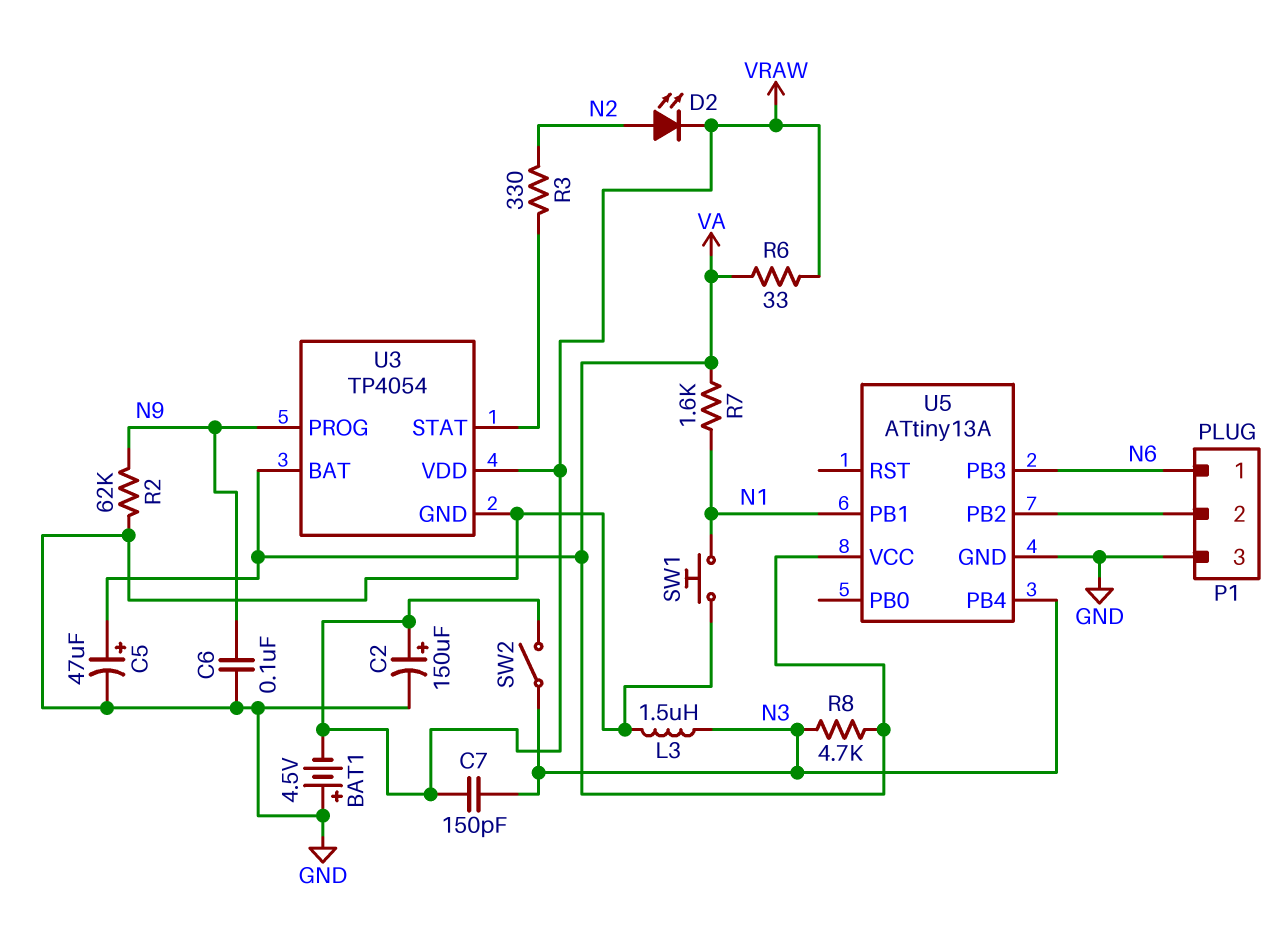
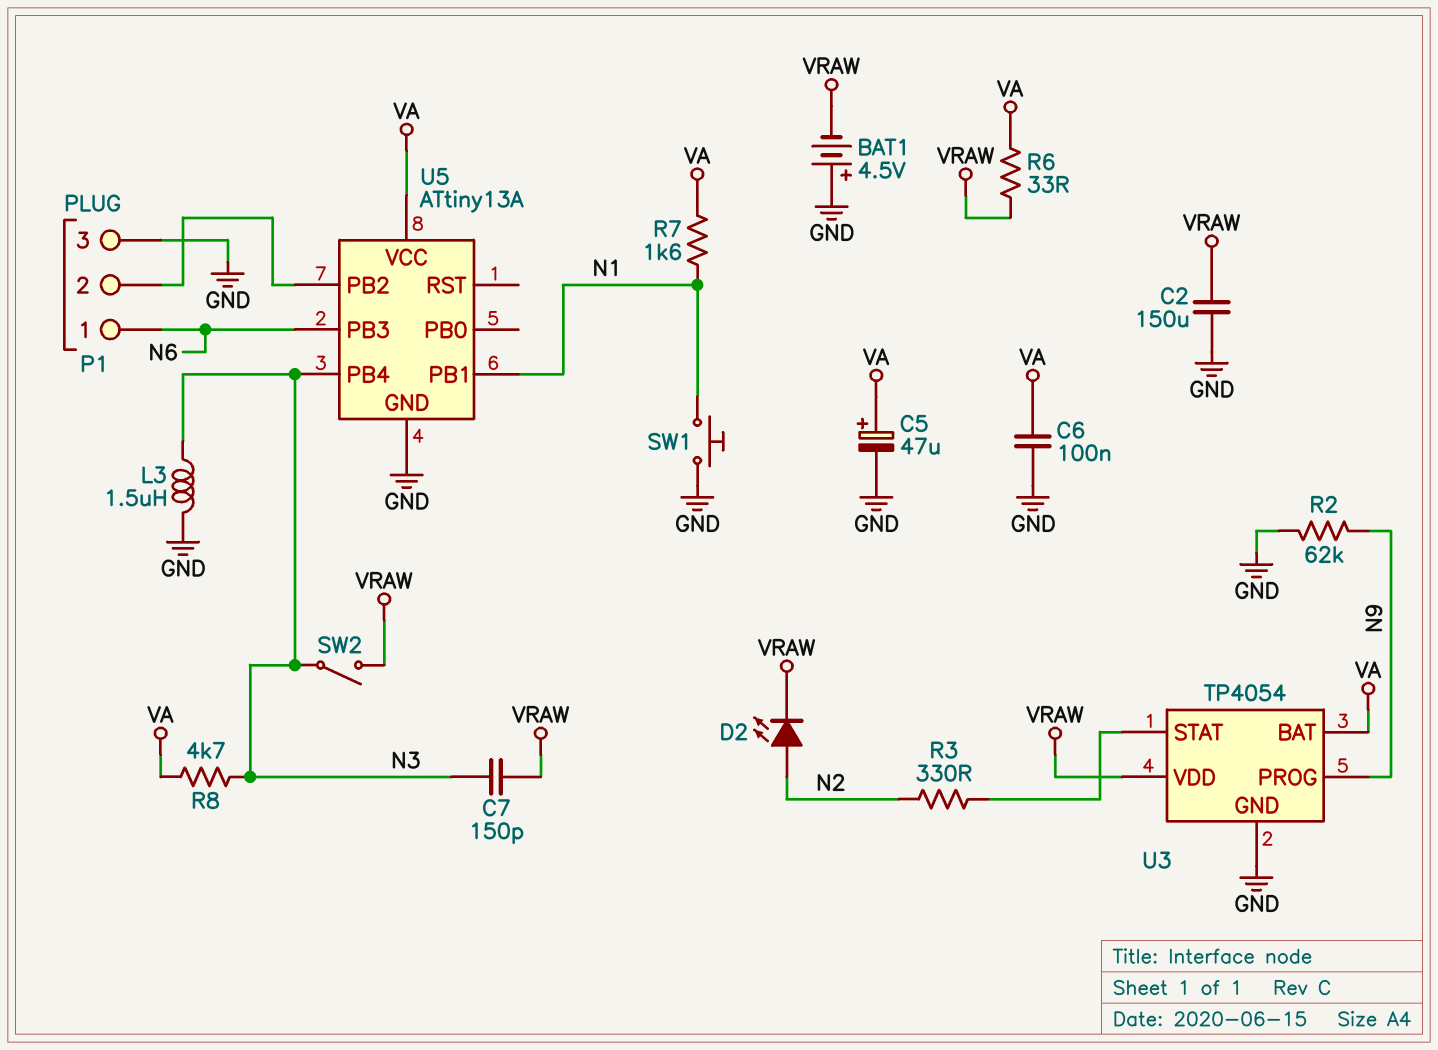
C2: 150uF (plus VRAW, minus GND) -> 150uF (GND, VRAW)
C6: 100nF (GND, N9) -> 100nF (GND, VA)

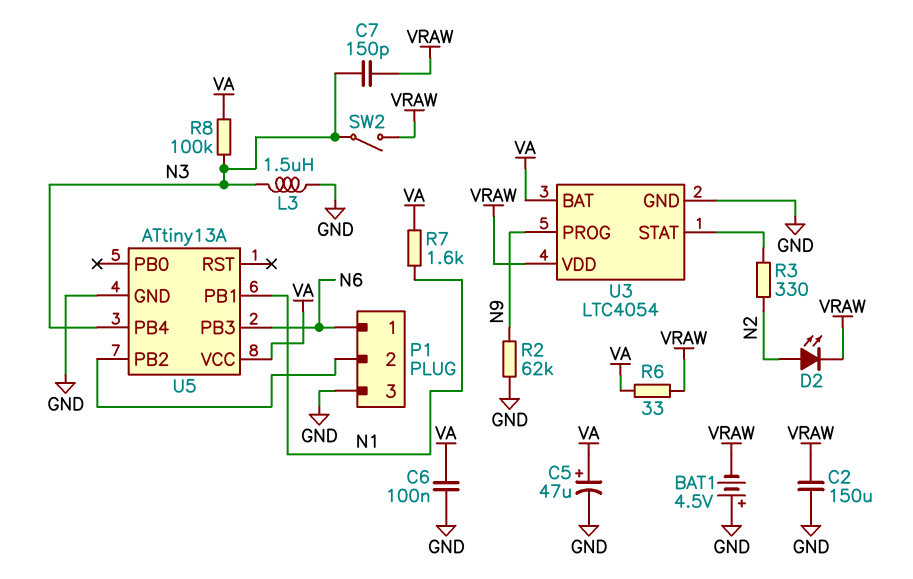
R8: 4.7k (N3, VA) -> 100k (N3, VA)
SW1: button (GND, N1) -> none
U3: TP4054 -> LTC4054

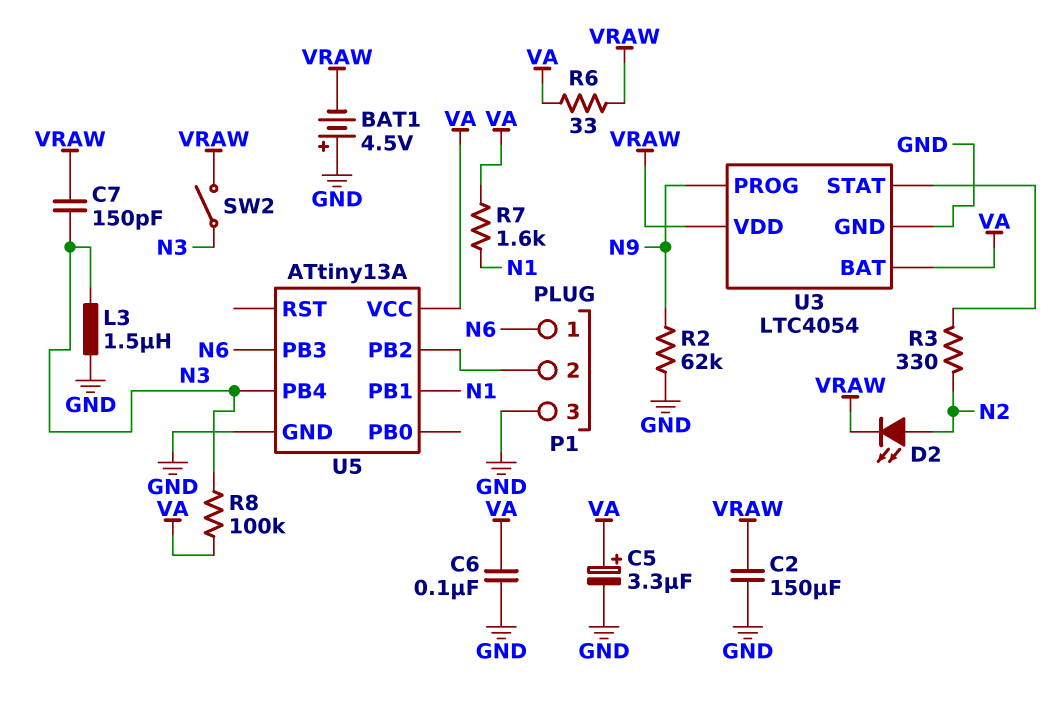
C5: 47uF (plus VA, minus GND) -> 3.3uF (plus VA, minus GND)

